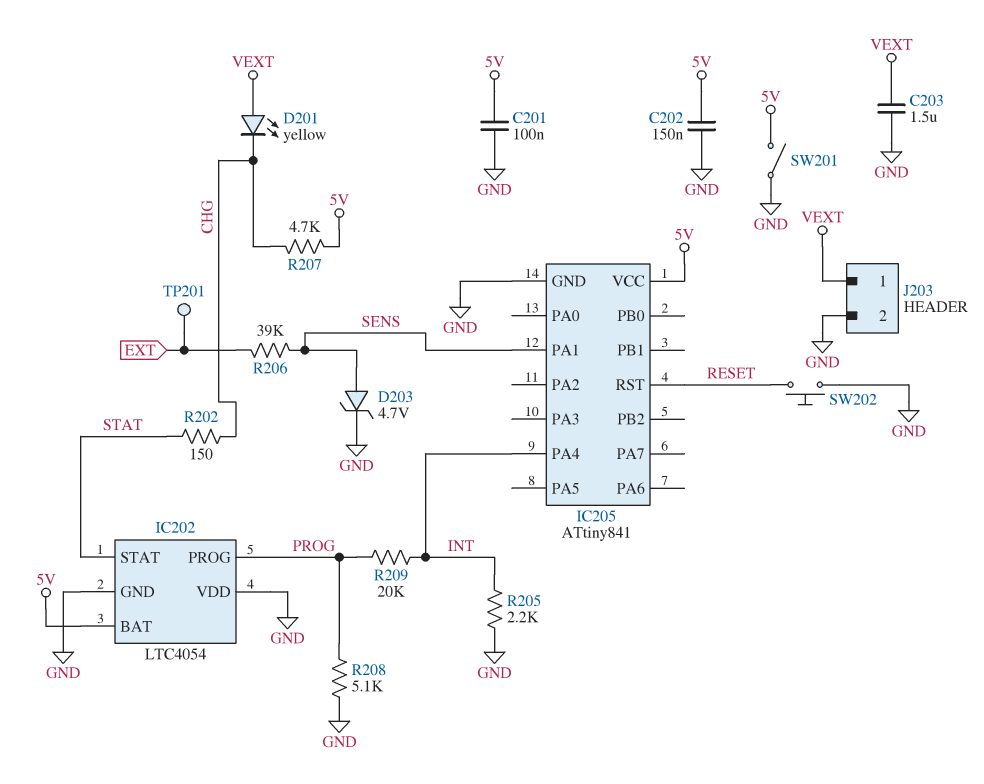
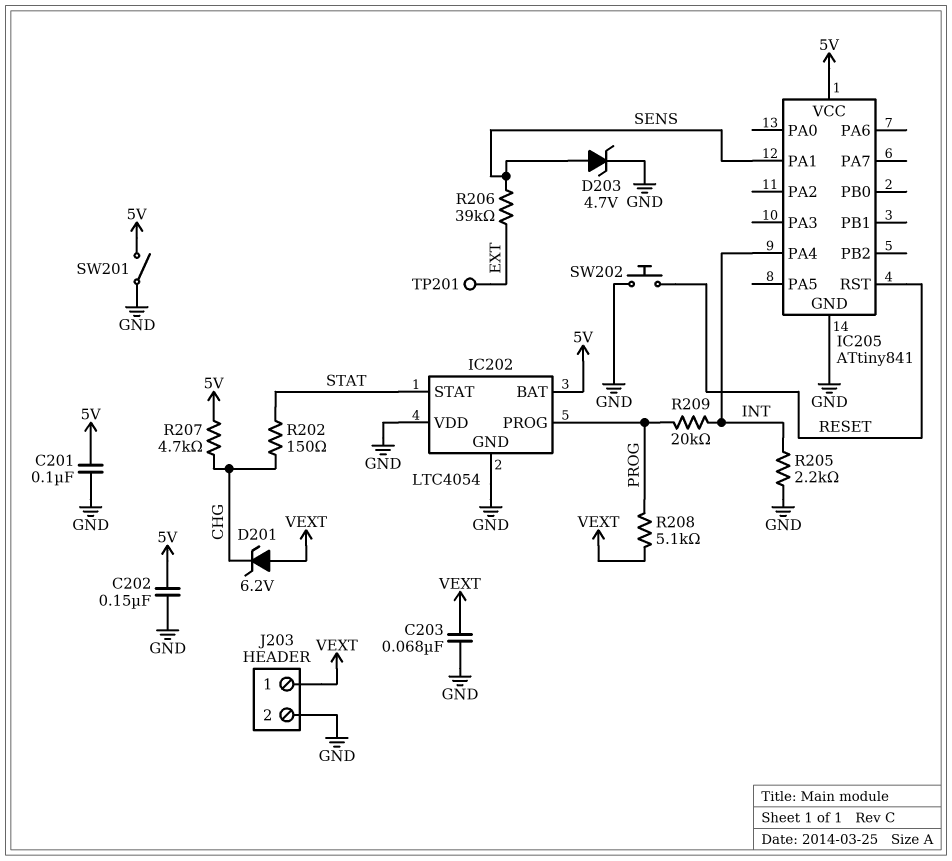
C203: 1.5uF (GND, VEXT) -> 68nF (GND, VEXT)
D201: LED yellow (A VEXT, K CHG) -> zener 6.2V (A VEXT, K CHG)
R208: 5.1k (GND, PROG) -> 5.1k (PROG, VEXT)

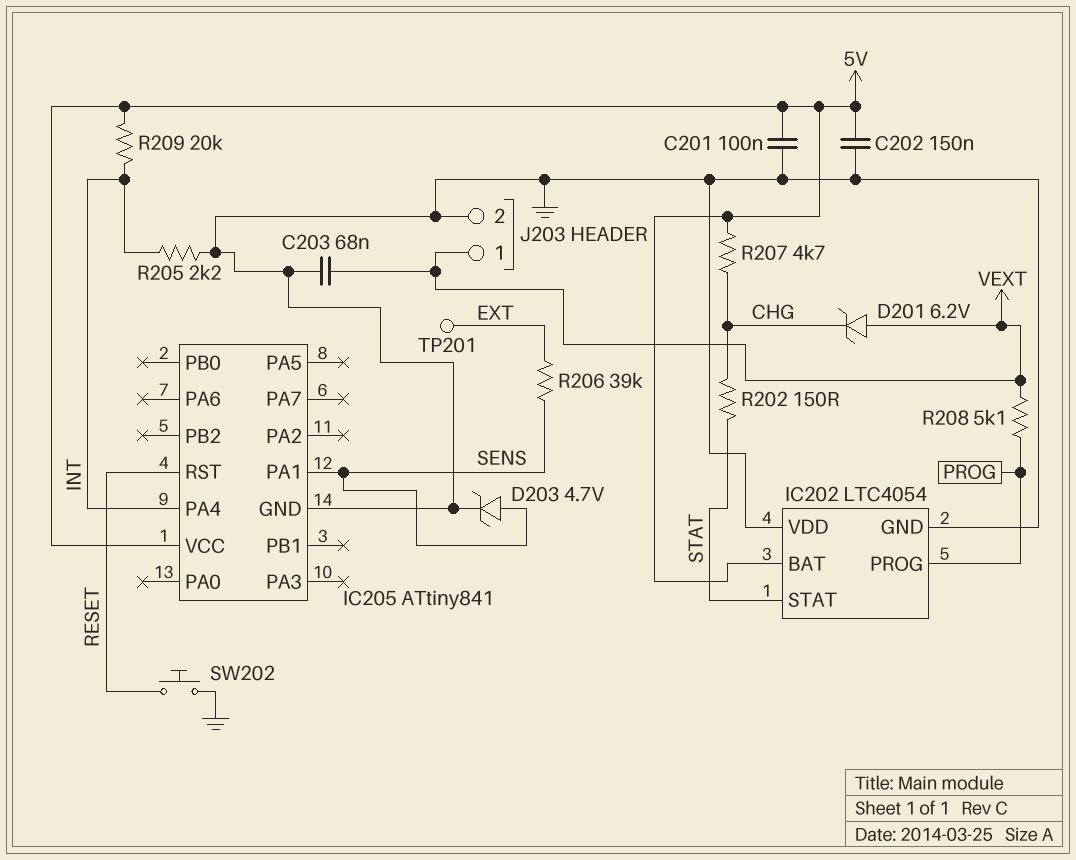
R209: 20k (INT, PROG) -> 20k (5V, INT)
SW201: switch (5V, GND) -> none

